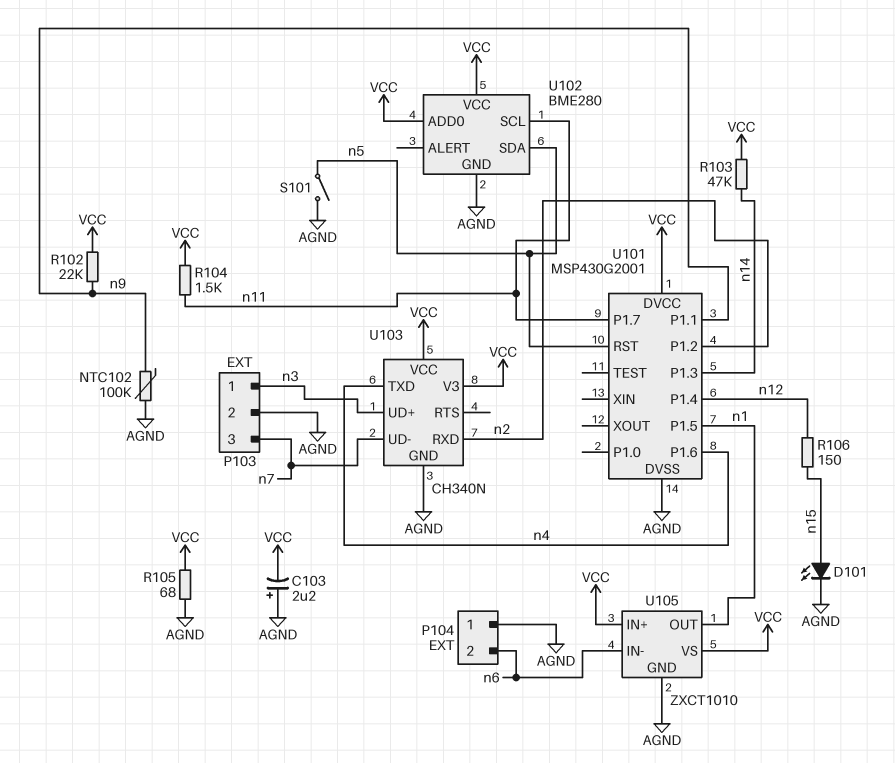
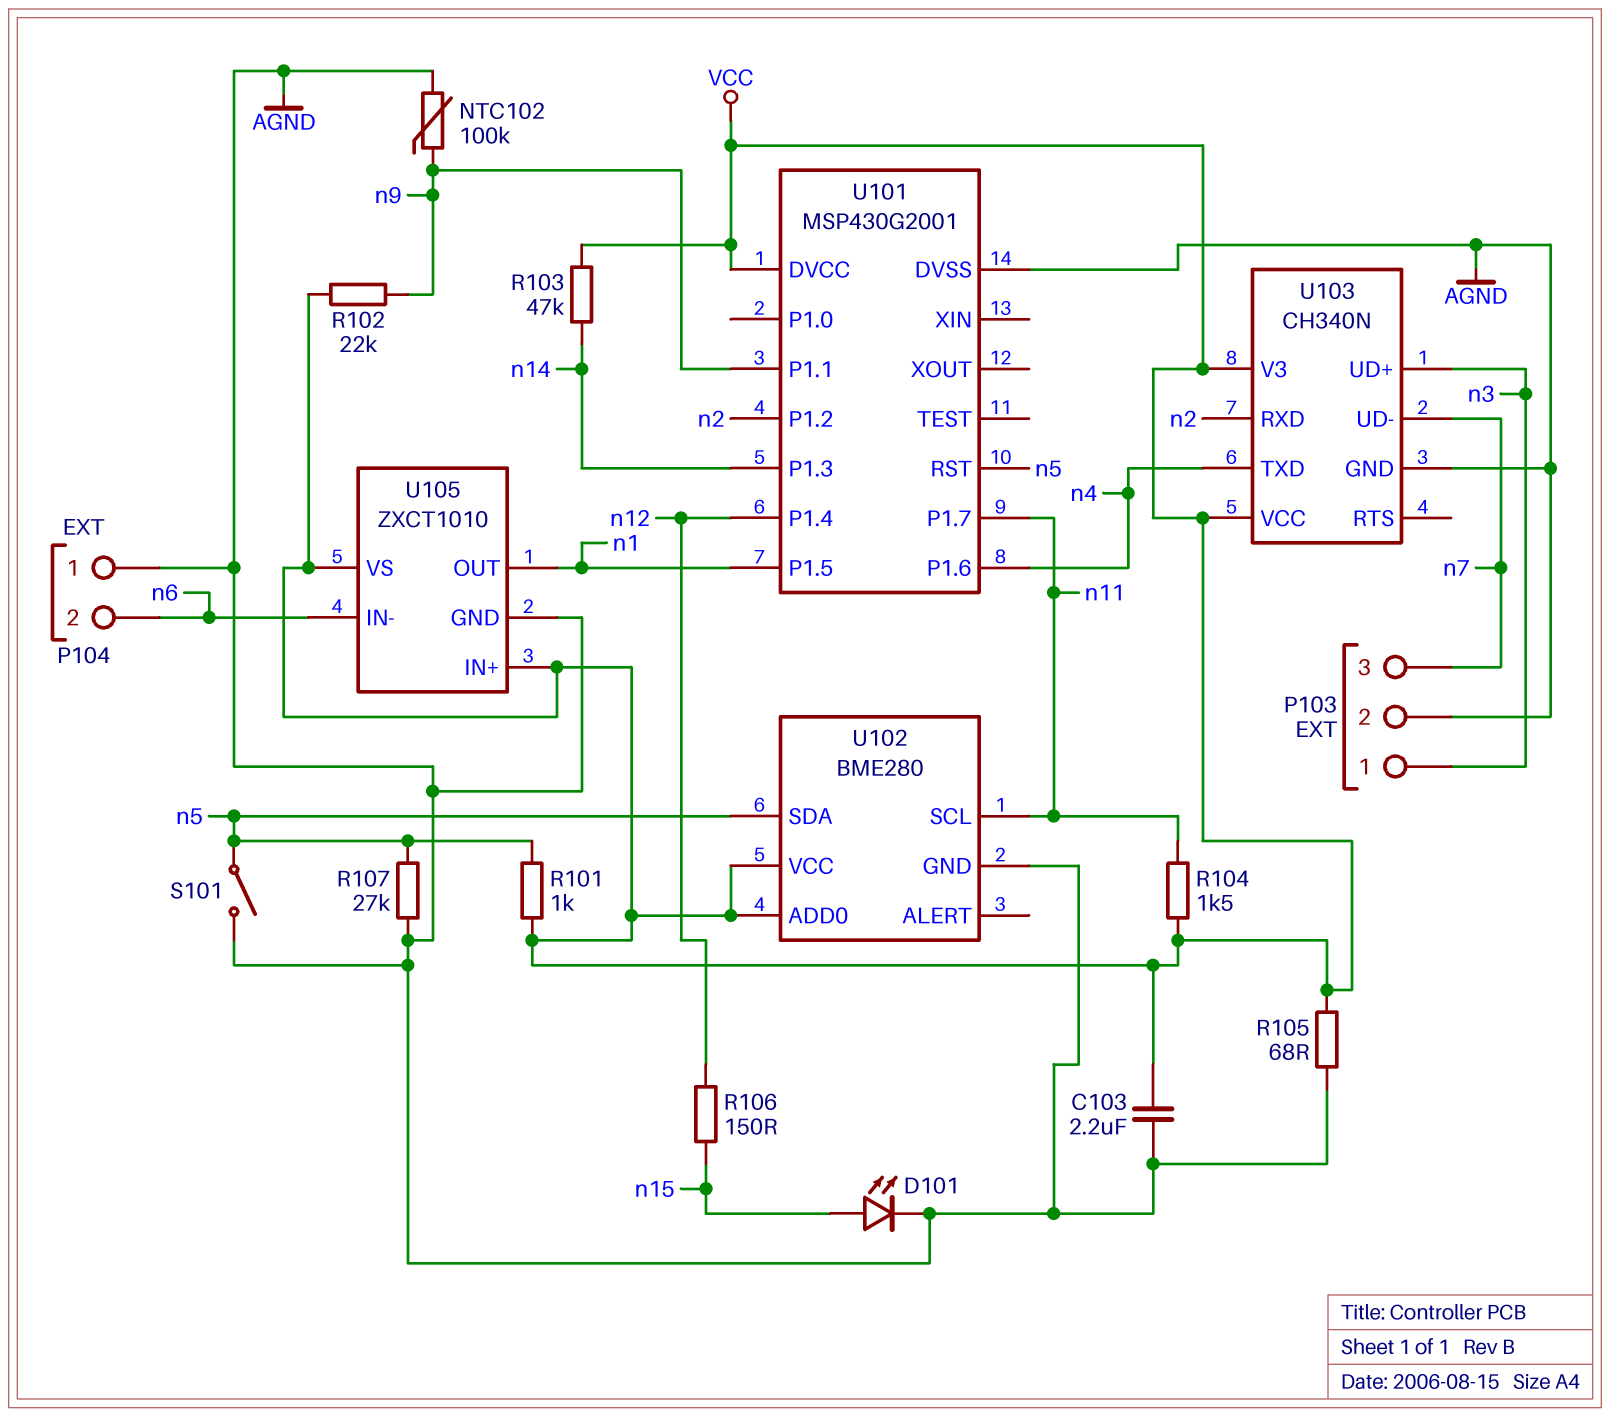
C103: 2.2uF (plus AGND, minus VCC) -> 2.2uF (AGND, VCC)
R101: none -> 1k (VCC, n5)
R107: none -> 27k (AGND, n5)

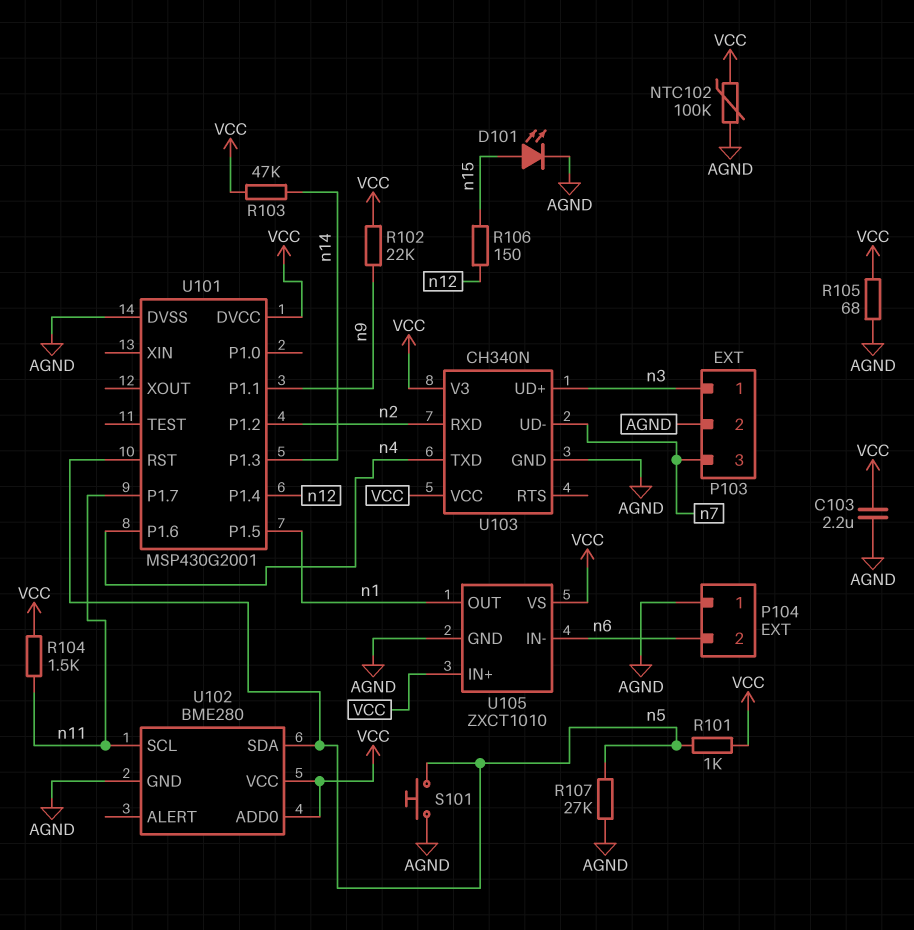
NTC102: 100k (AGND, n9) -> 100k (AGND, VCC)
S101: switch (AGND, n5) -> button (AGND, n5)

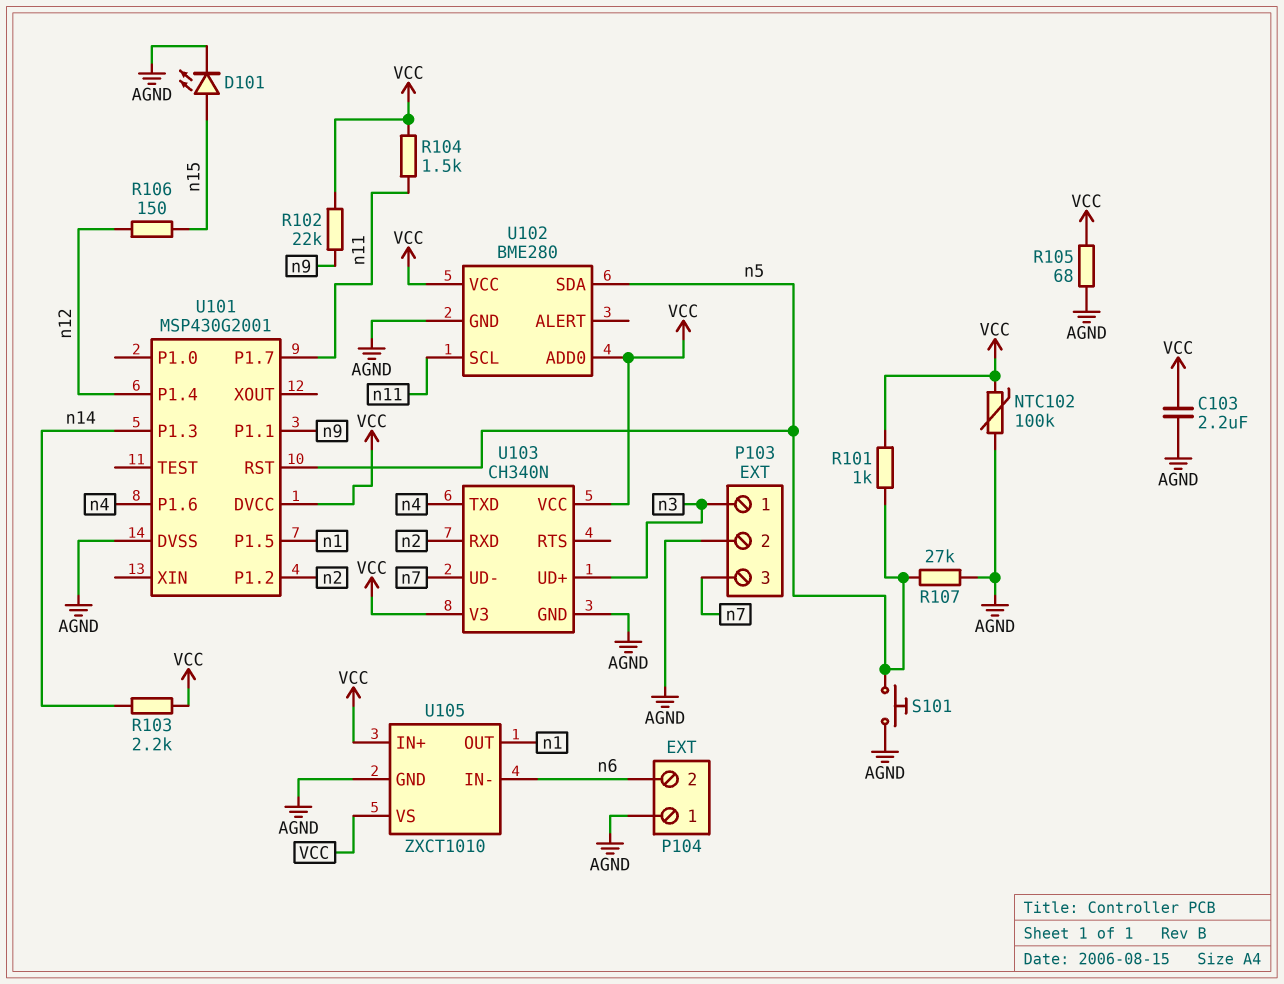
R103: 47k (VCC, n14) -> 2.2k (VCC, n14)

